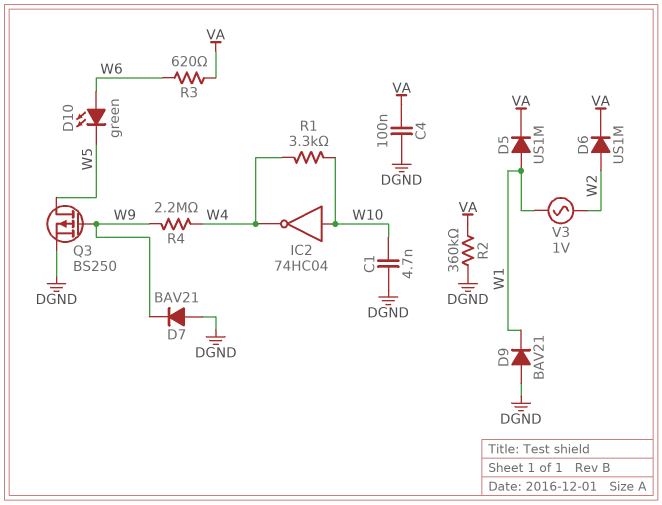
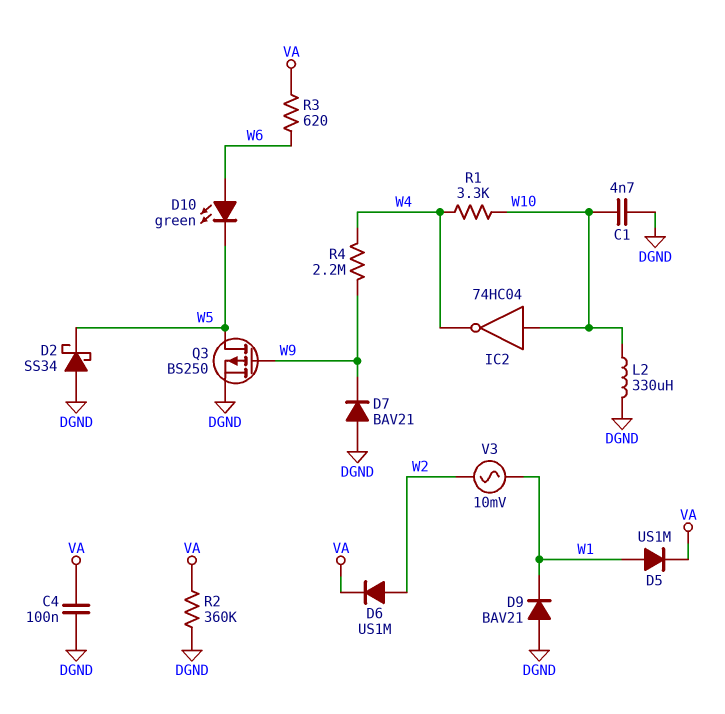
D2: none -> schottky SS34 (A DGND, K W5)
L2: none -> 330uH (DGND, W10)
V3: AC 1V (W1, W2) -> AC 10mV (W1, W2)

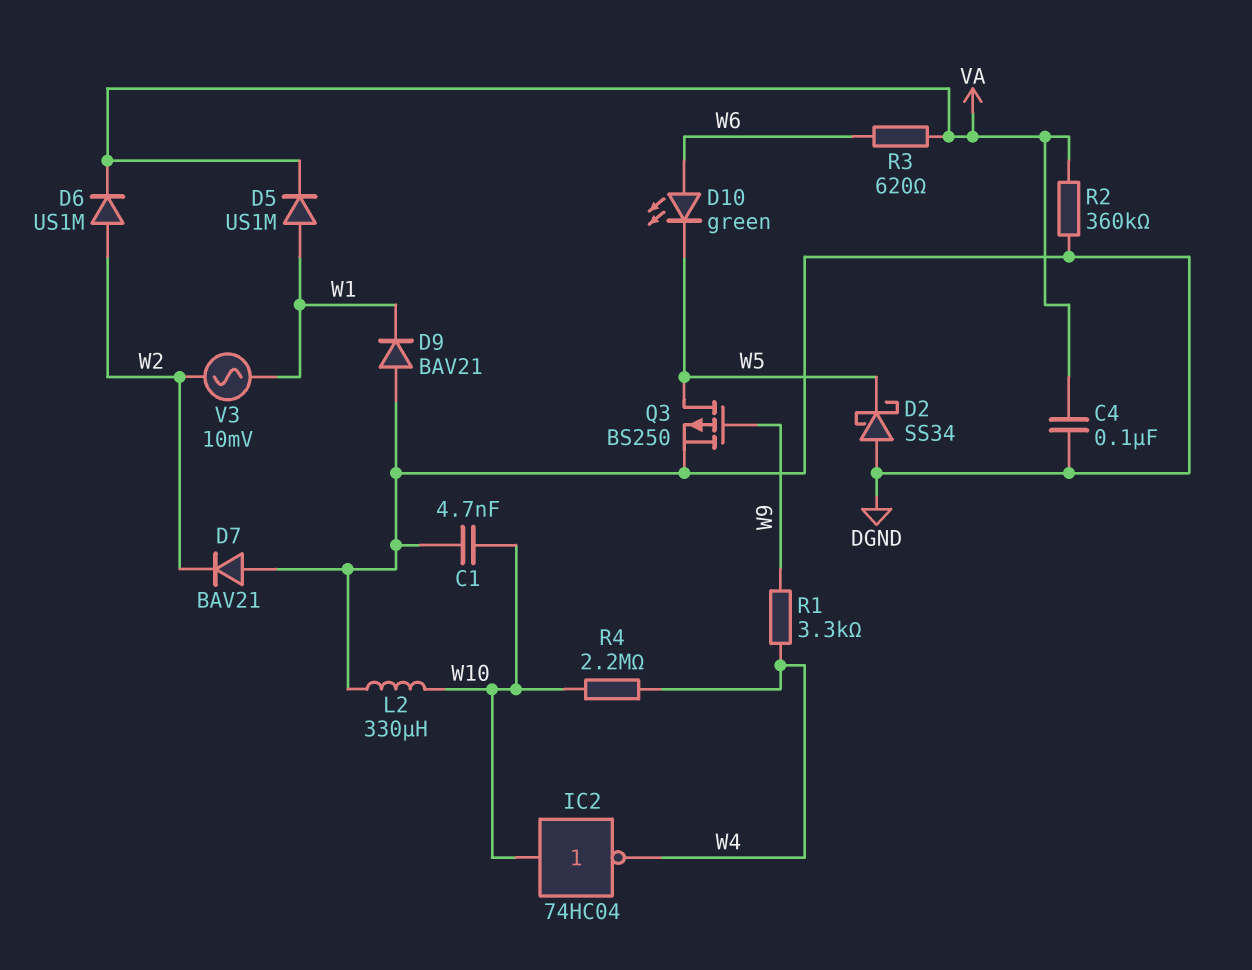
D7: diode BAV21 (A DGND, K W9) -> diode BAV21 (A DGND, K W2)
R1: 3.3k (W4, W10) -> 3.3k (W4, W9)
R4: 2.2M (W4, W9) -> 2.2M (W4, W10)

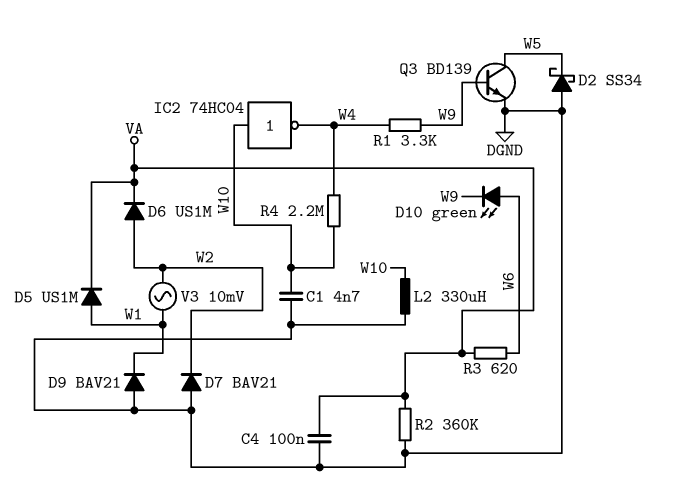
D10: LED green (A W6, K W5) -> LED green (A W6, K W9)
Q3: PMOS BS250 (G W9, D W5, S DGND) -> NPN BD139 (B W9, C W5, E DGND)

